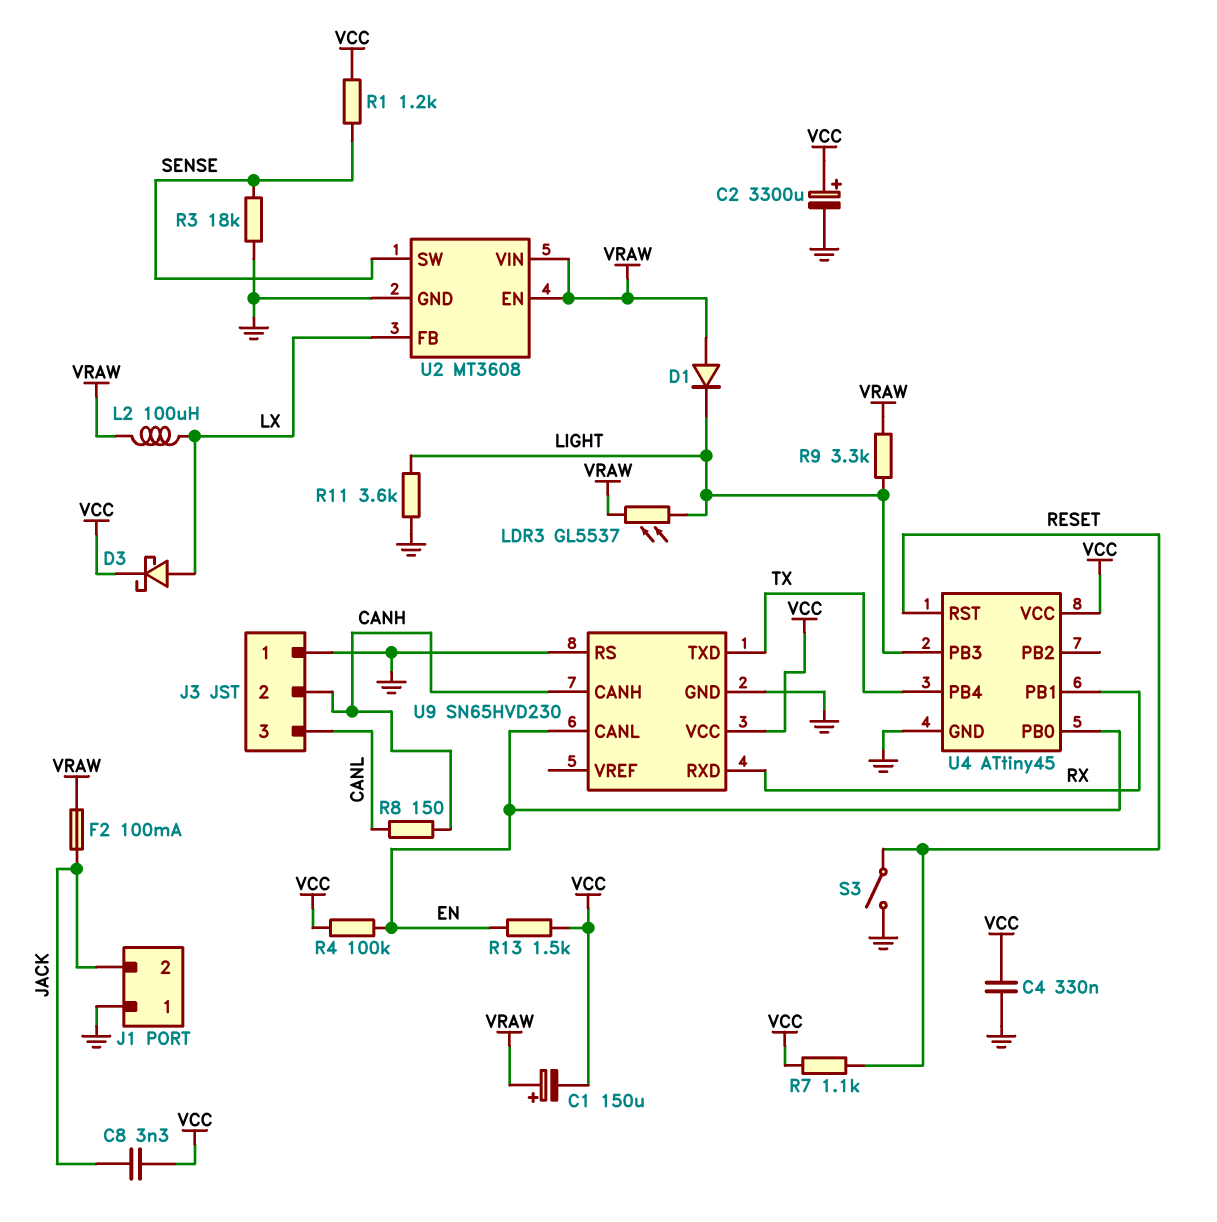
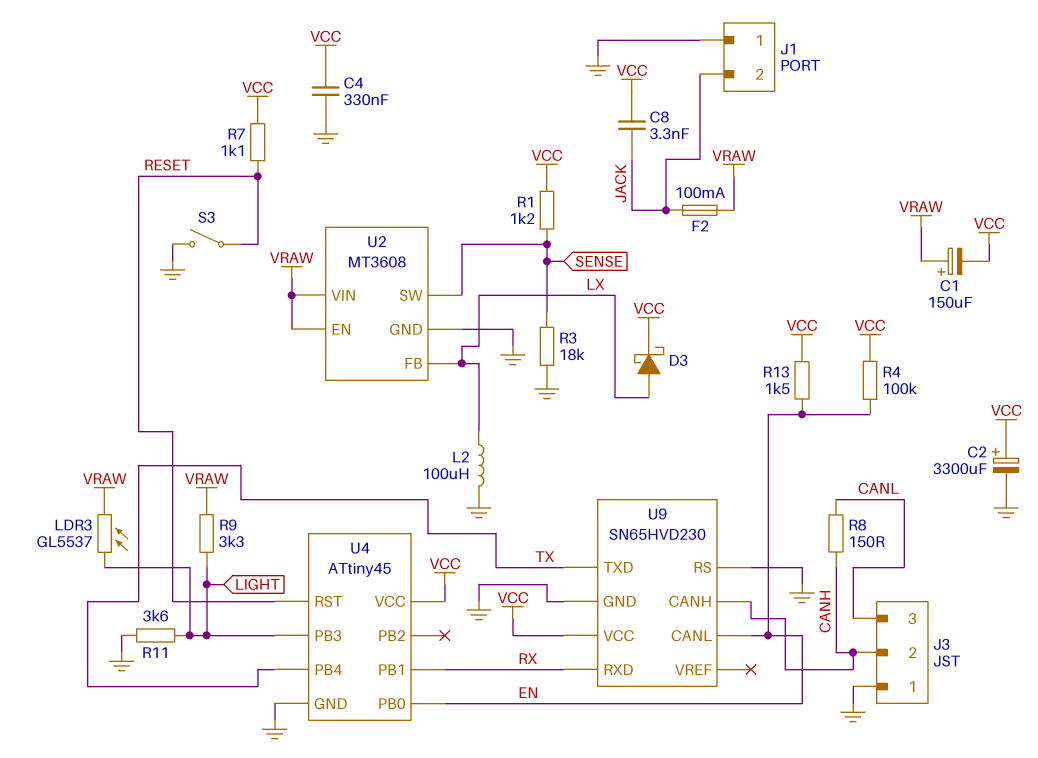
D1: diode (A VRAW, K LIGHT) -> none
L2: 100uH (LX, VRAW) -> 100uH (GND, LX)

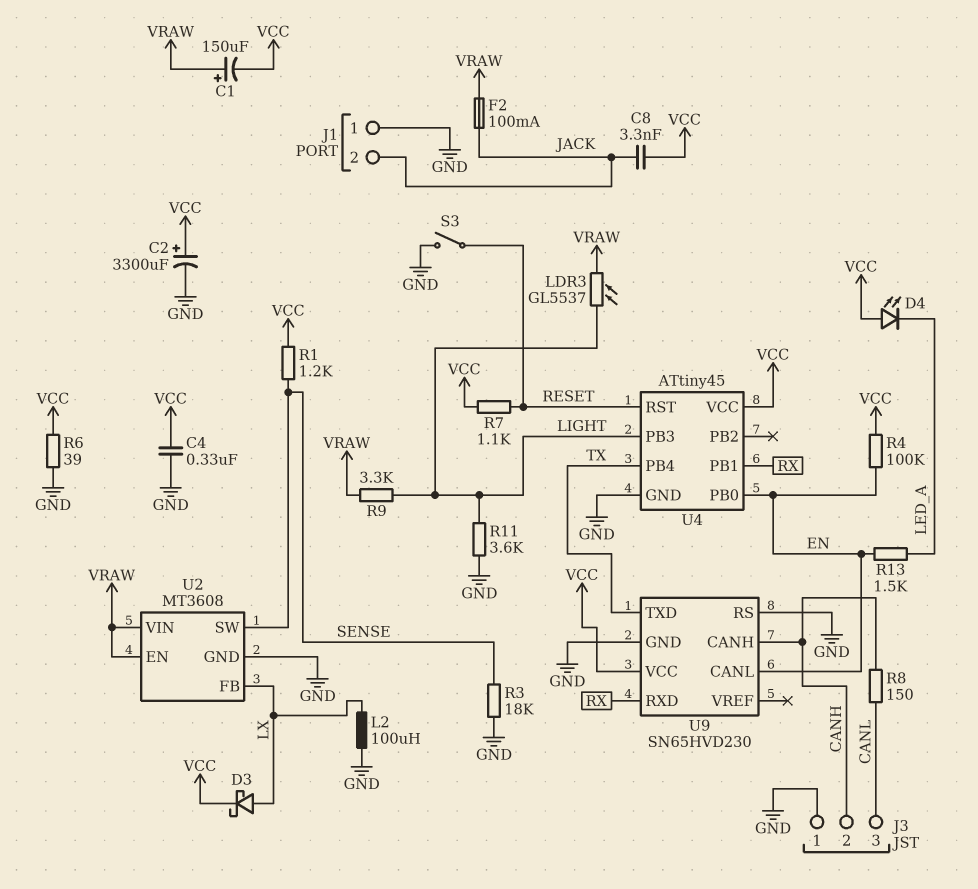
D4: none -> LED (A VCC, K LED_A)
R6: none -> 39 (GND, VCC)
R13: 1.5k (EN, VCC) -> 1.5k (EN, LED_A)

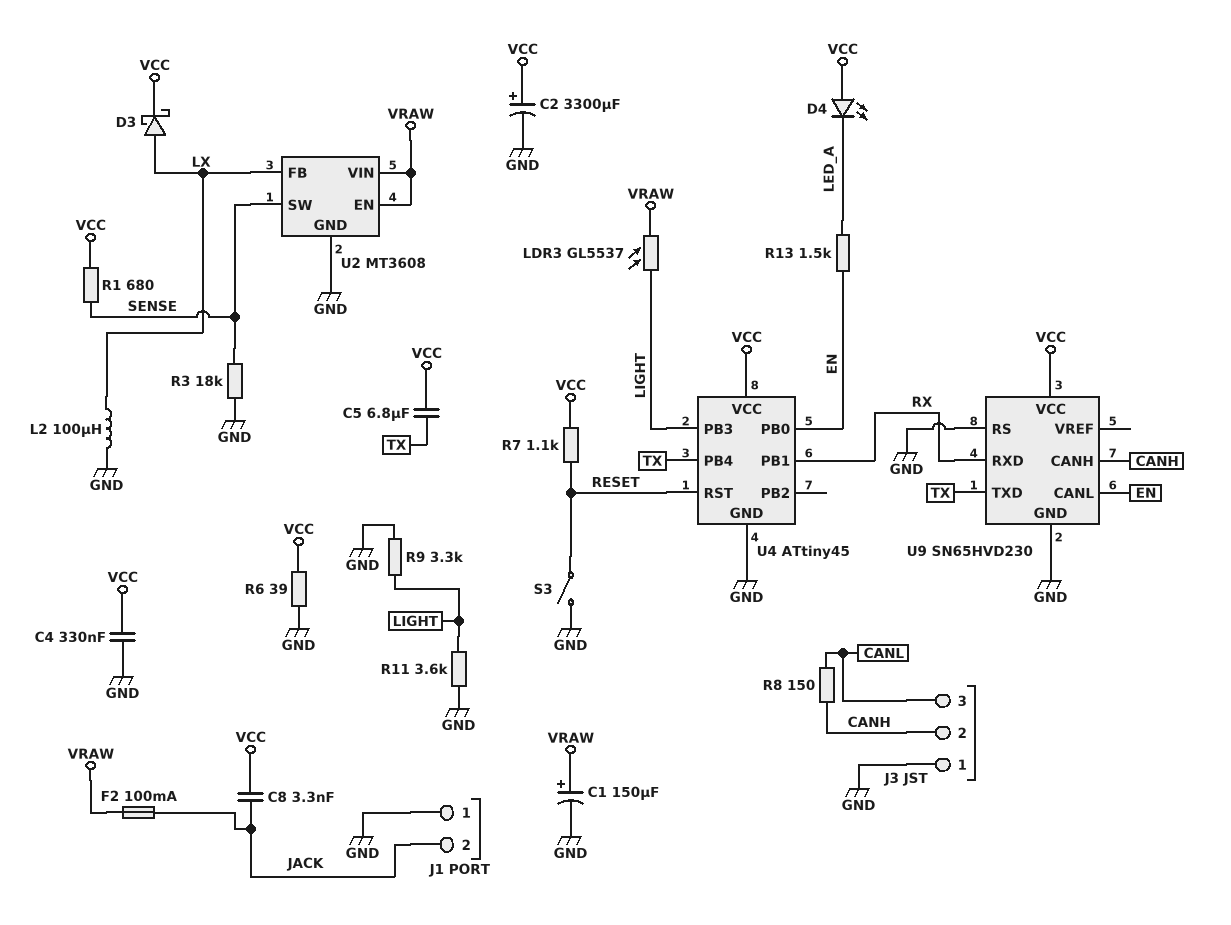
C1: 150uF (plus VRAW, minus VCC) -> 150uF (plus VRAW, minus GND)
C5: none -> 6.8uF (TX, VCC)
R1: 1.2k (SENSE, VCC) -> 680 (SENSE, VCC)
R4: 100k (EN, VCC) -> none
R9: 3.3k (LIGHT, VRAW) -> 3.3k (GND, LIGHT)

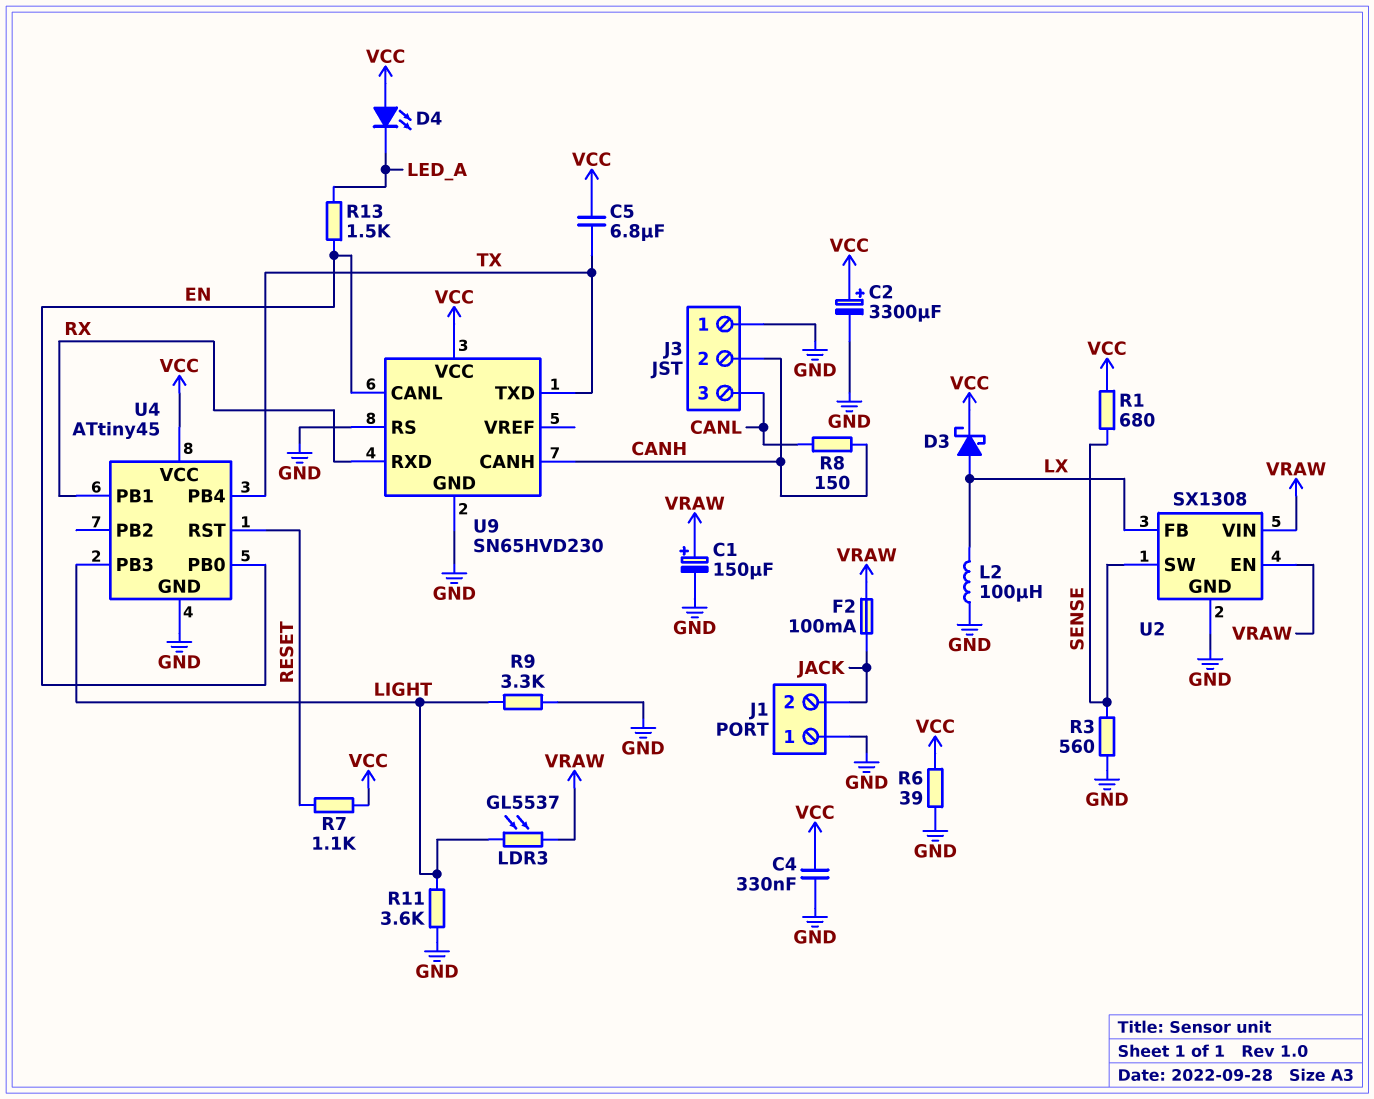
C8: 3.3nF (JACK, VCC) -> none
R3: 18k (GND, SENSE) -> 560 (GND, SENSE)
S3: switch (GND, RESET) -> none
U2: MT3608 -> SX1308

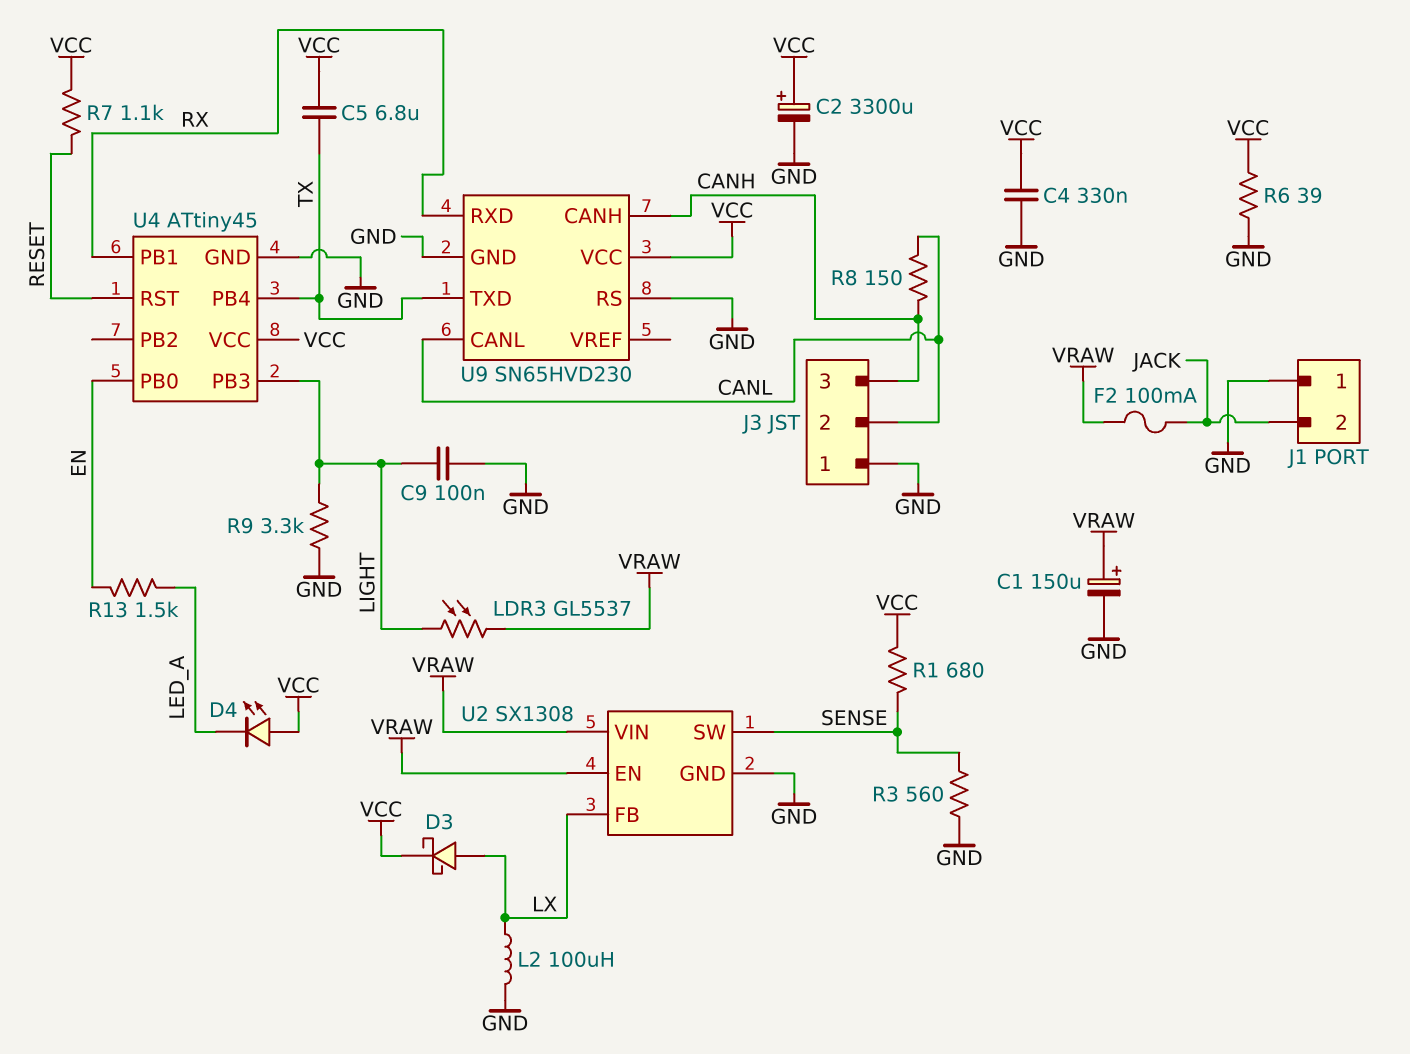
C9: none -> 100nF (GND, LIGHT)
J3 pin 2: CANH -> CANL
J3 pin 3: CANL -> CANH
R11: 3.6k (GND, LIGHT) -> none
U9 pin CANL: EN -> CANL

